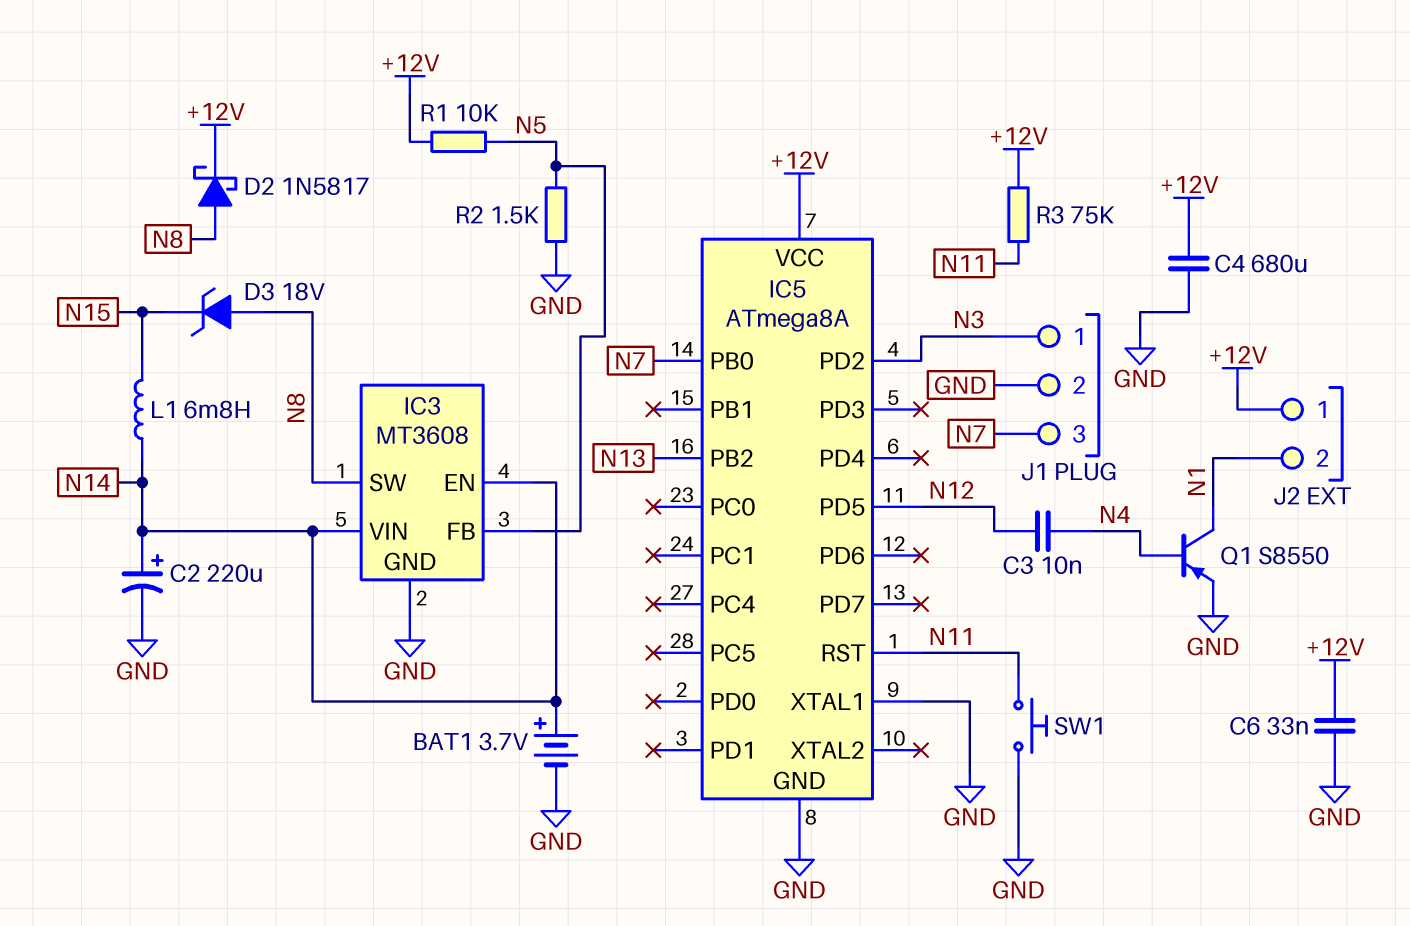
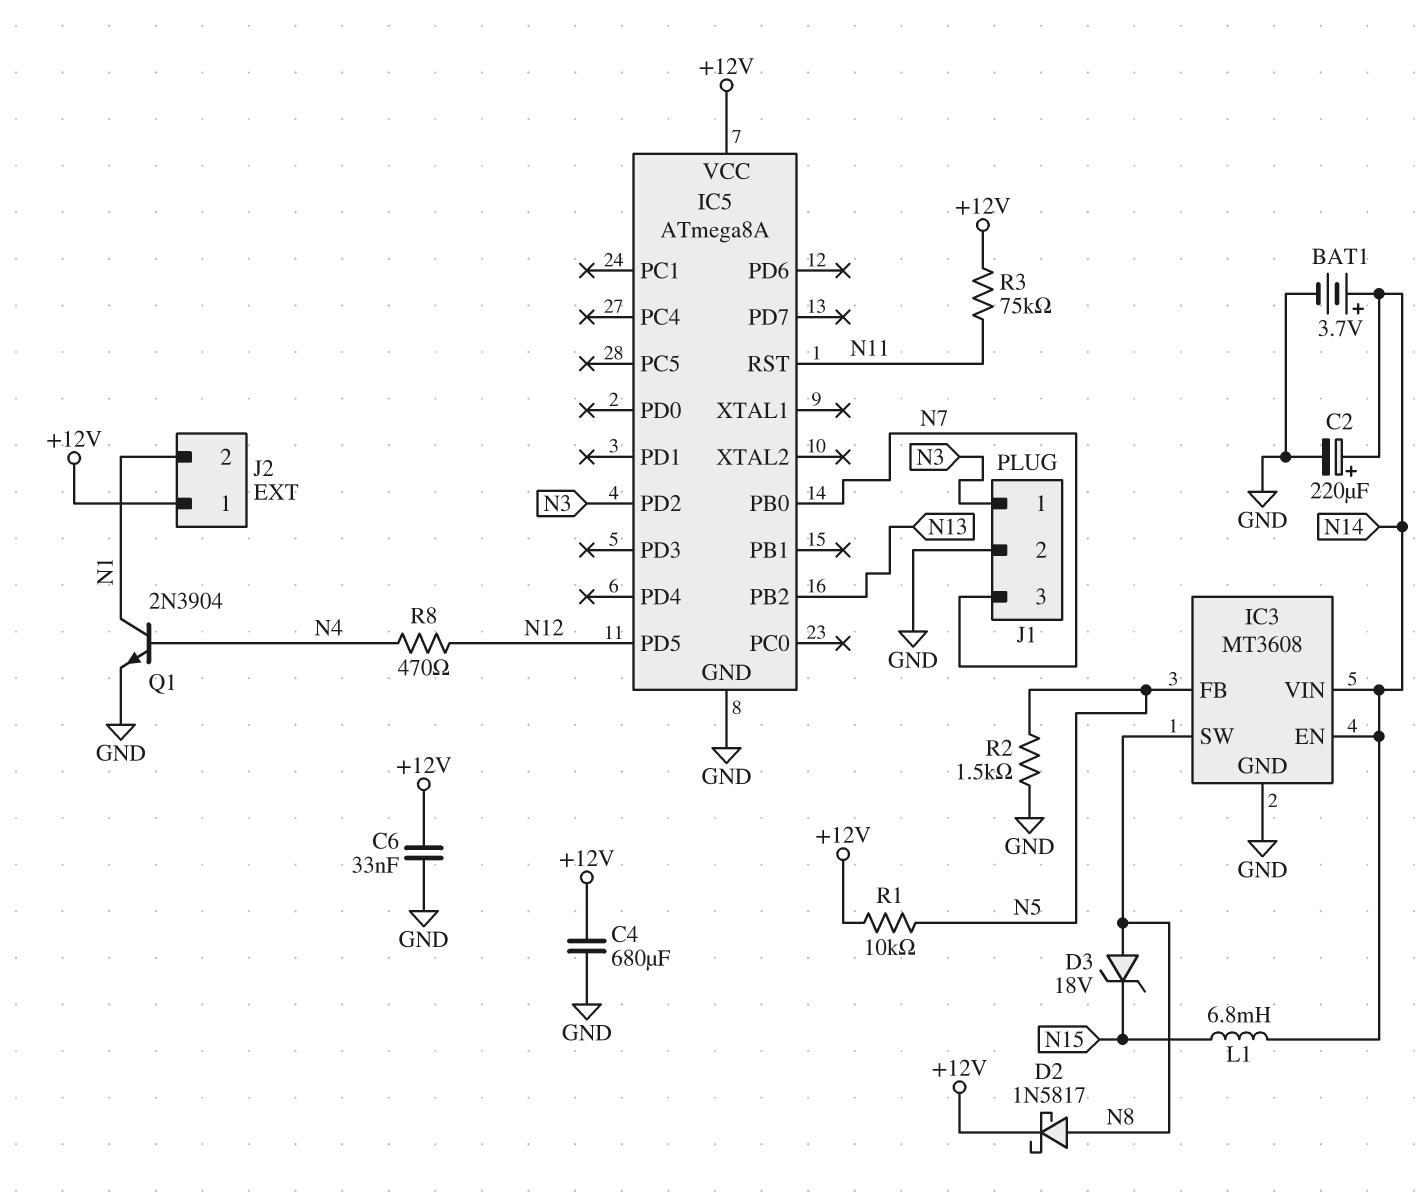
C3: 10nF (N4, N12) -> none
IC5 pin XTAL1: GND -> none
Q1: PNP S8550 (B N4, C N1, E GND) -> NPN 2N3904 (B N4, C N1, E GND)
R8: none -> 470 (N4, N12)
SW1: button (GND, N11) -> none

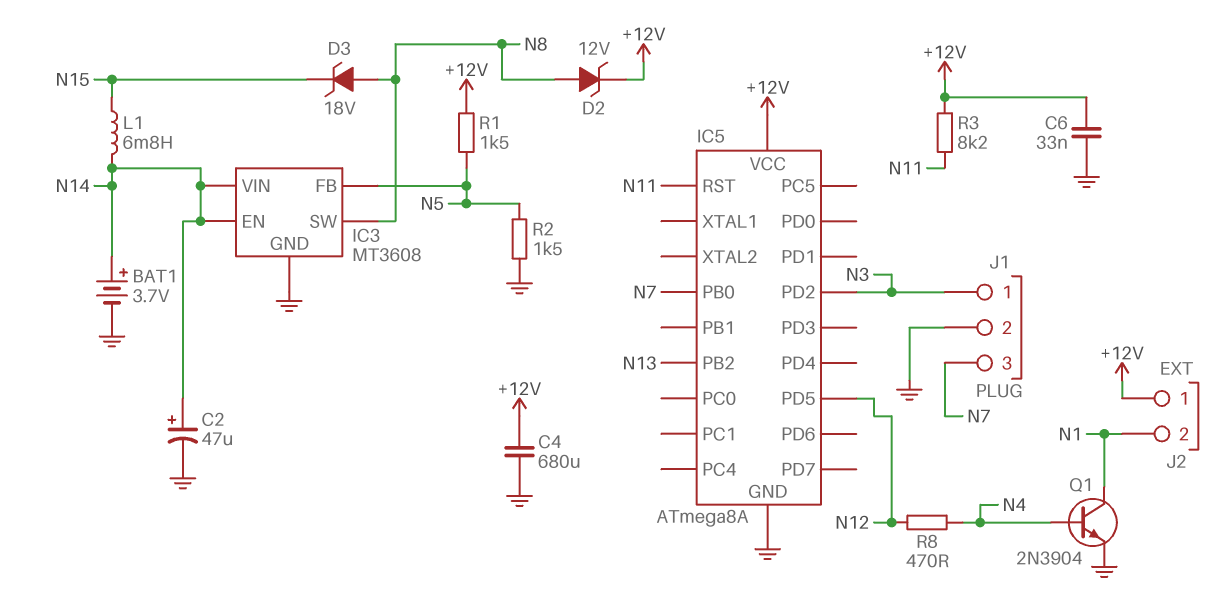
C2: 220uF (plus N14, minus GND) -> 47uF (plus N14, minus GND)
D2: schottky 1N5817 (A N8, K +12V) -> zener 12V (A N8, K +12V)
R1: 10k (+12V, N5) -> 1.5k (+12V, N5)
R3: 75k (+12V, N11) -> 8.2k (+12V, N11)

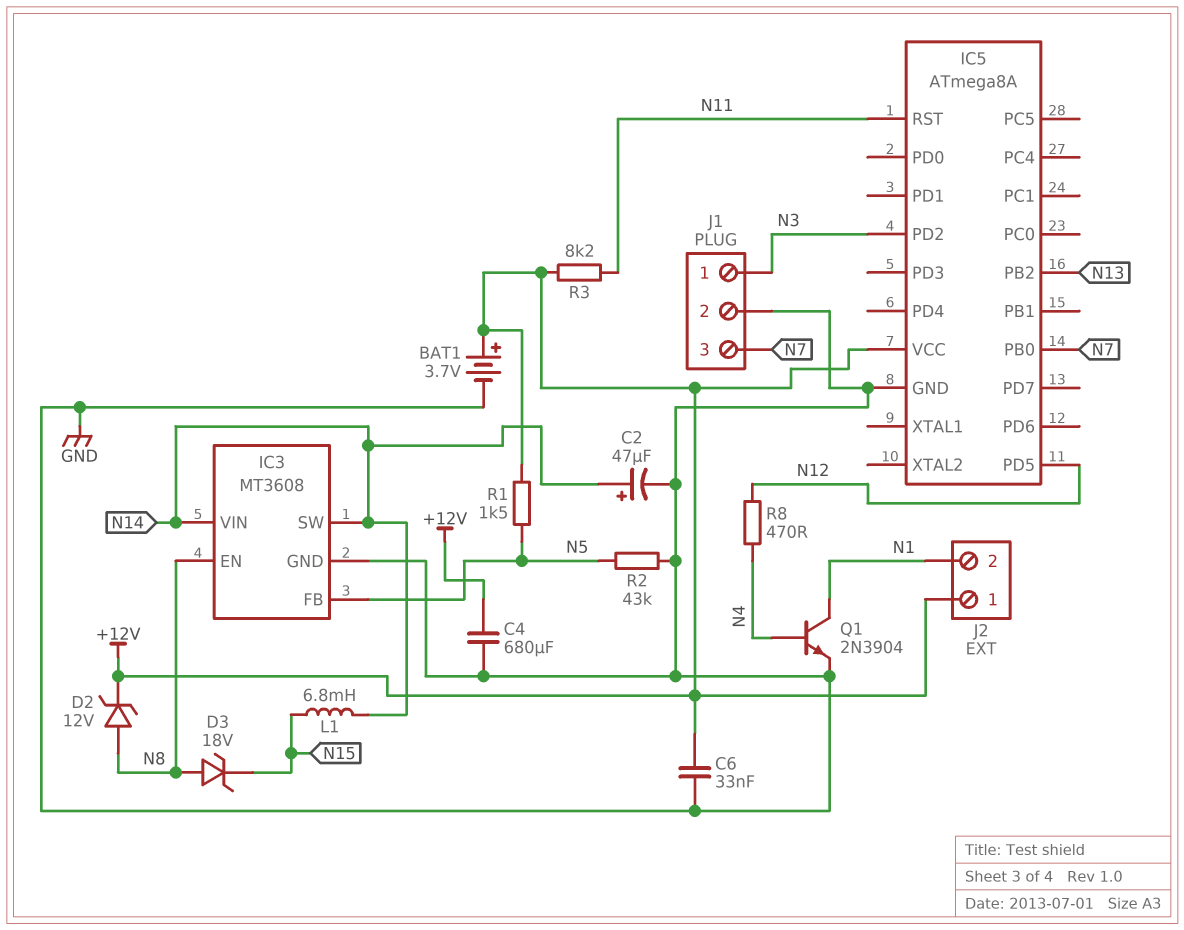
BAT1: 3.7V (plus N14, minus GND) -> 3.7V (plus +12V, minus GND)
IC3 pin EN: N14 -> N8
IC3 pin SW: N8 -> N14
R2: 1.5k (GND, N5) -> 43k (GND, N5)

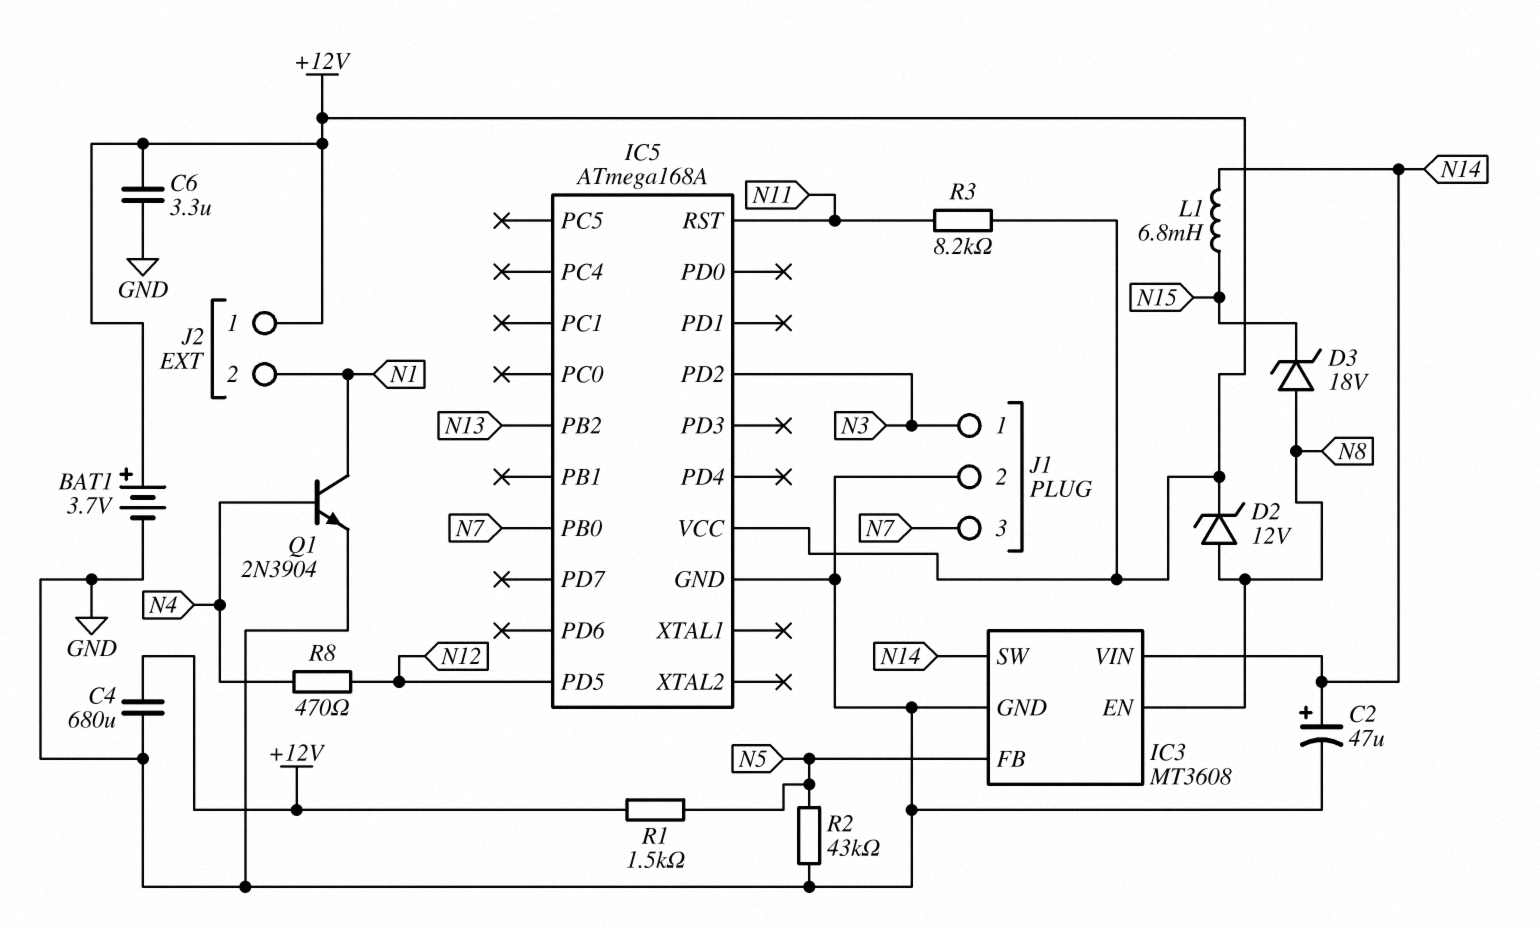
C6: 33nF (+12V, GND) -> 3.3uF (+12V, GND)
IC5: ATmega8A -> ATmega168A

